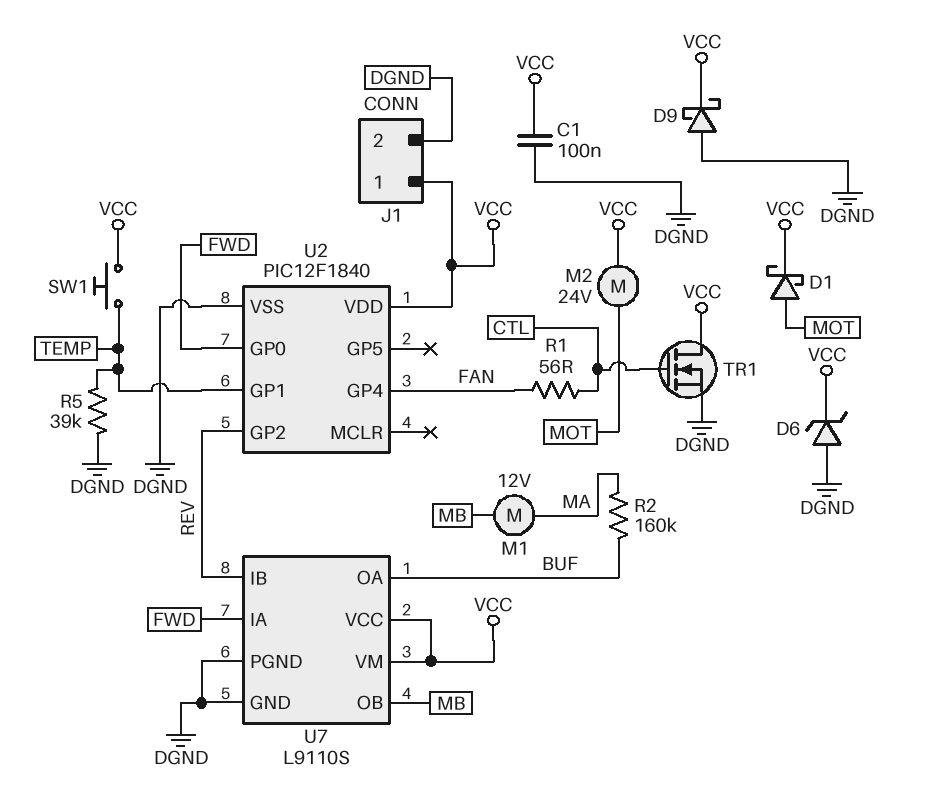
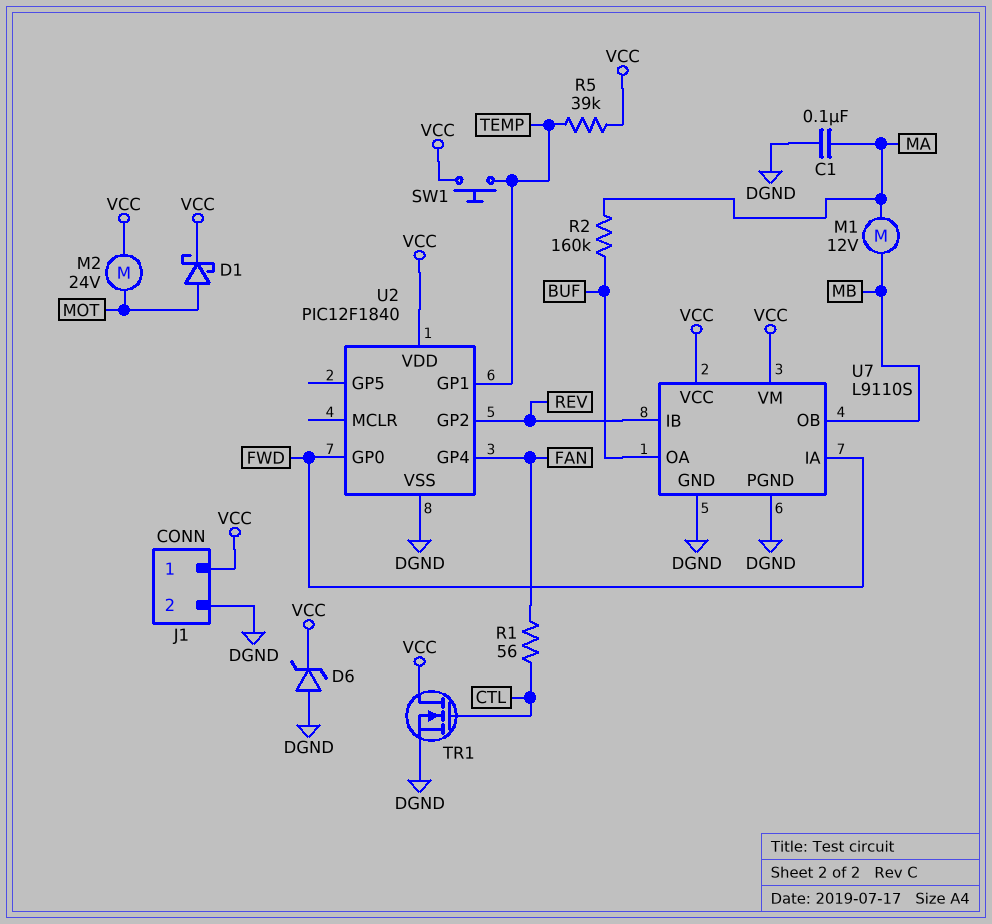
C1: 100nF (DGND, VCC) -> 100nF (DGND, MA)
D9: schottky (A DGND, K VCC) -> none
R5: 39k (DGND, TEMP) -> 39k (TEMP, VCC)

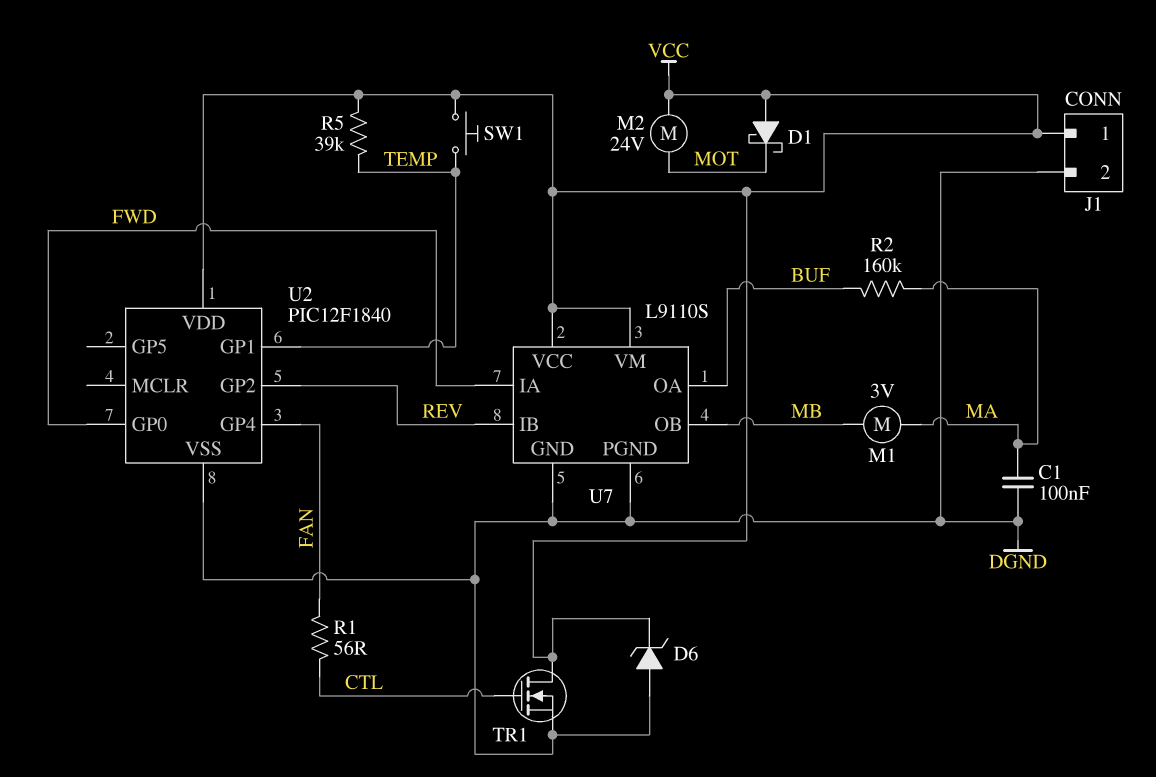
D1: schottky (A MOT, K VCC) -> schottky (A VCC, K MOT)
M1: motor 12V (MA, MB) -> motor 3V (MA, MB)

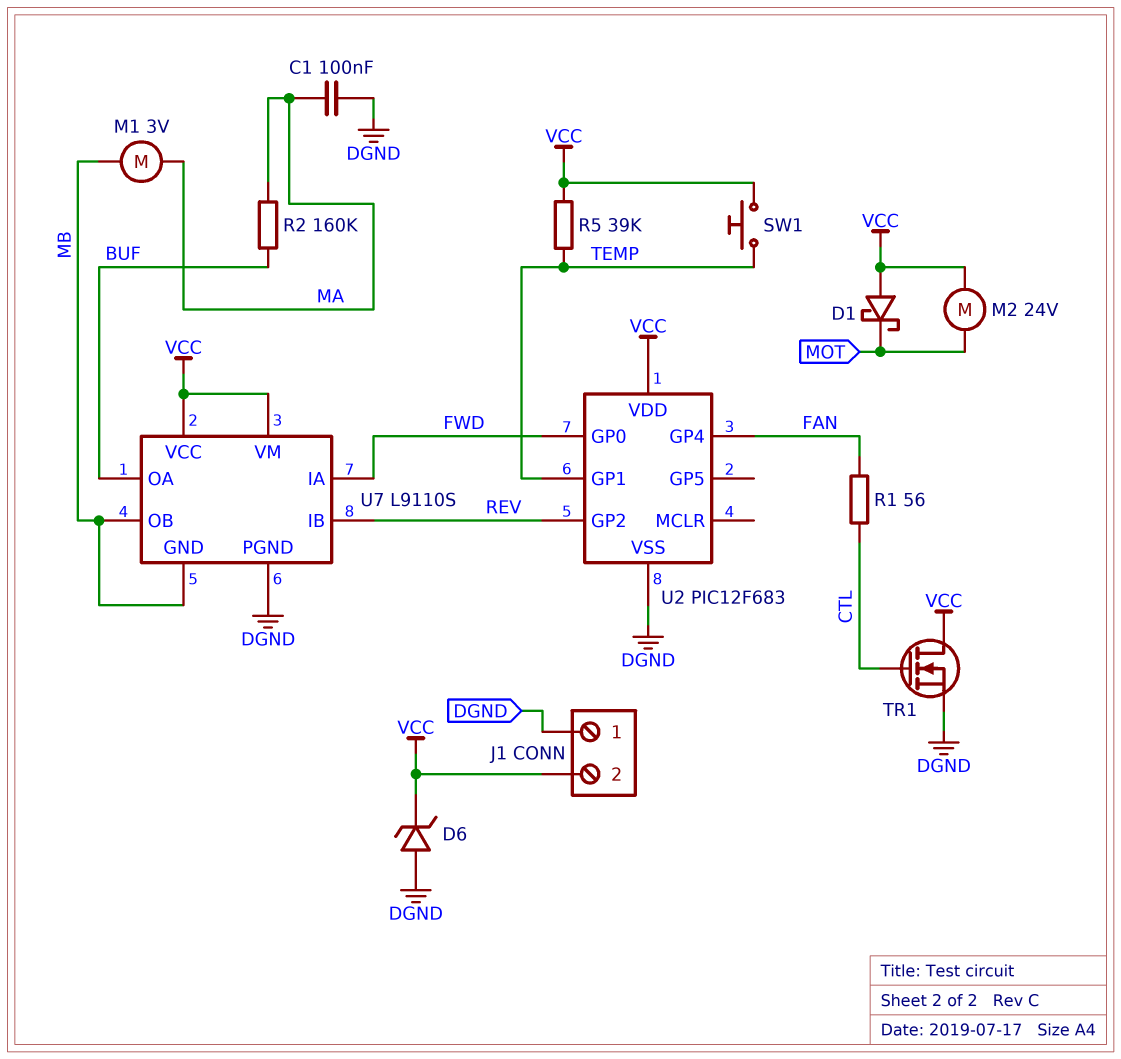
J1 pin 1: VCC -> DGND
J1 pin 2: DGND -> VCC
U2: PIC12F1840 -> PIC12F683
U7 pin GND: DGND -> MB

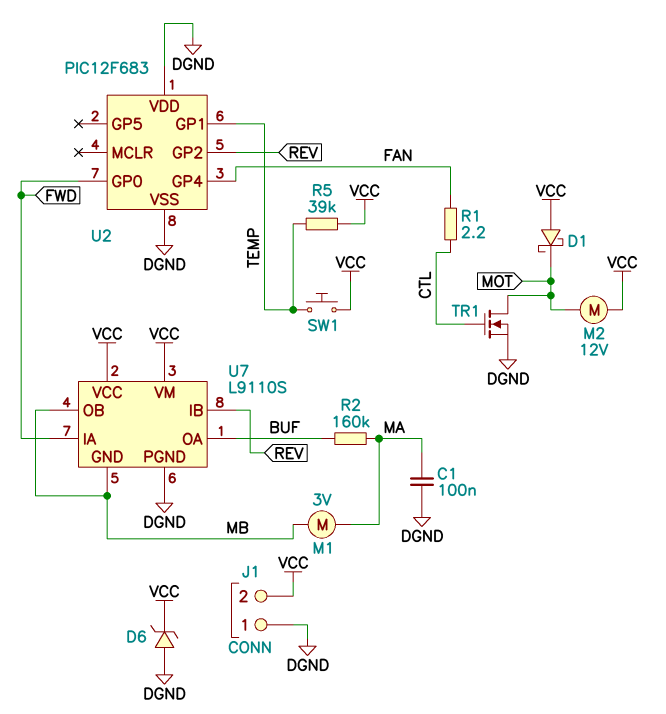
M2: motor 24V (MOT, VCC) -> motor 12V (MOT, VCC)
R1: 56 (CTL, FAN) -> 2.2 (CTL, FAN)
TR1: NMOS (G CTL, D VCC, S DGND) -> NMOS (G CTL, D MOT, S DGND)
U2 pin VDD: VCC -> DGND

